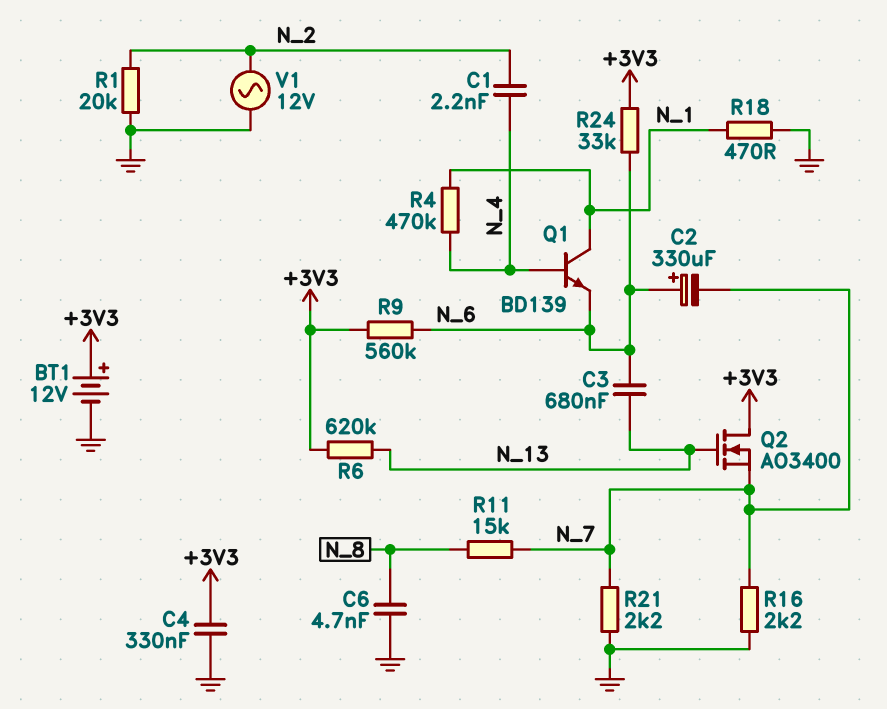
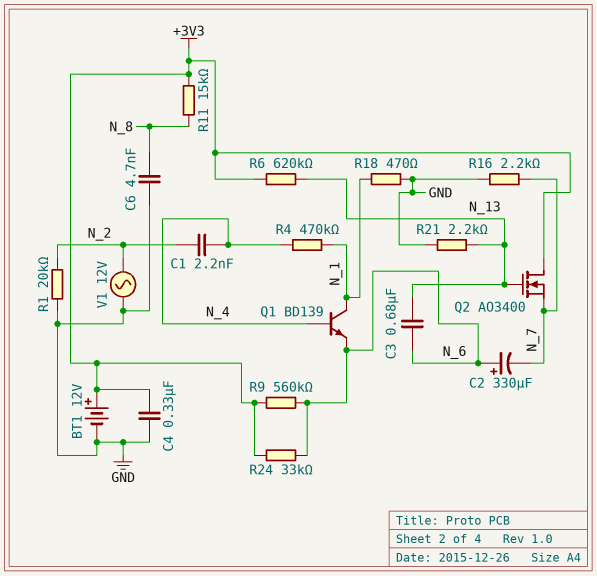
R11: 15k (N_7, N_8) -> 15k (+3V3, N_8)
R21: 2.2k (GND, N_7) -> 2.2k (GND, N_13)

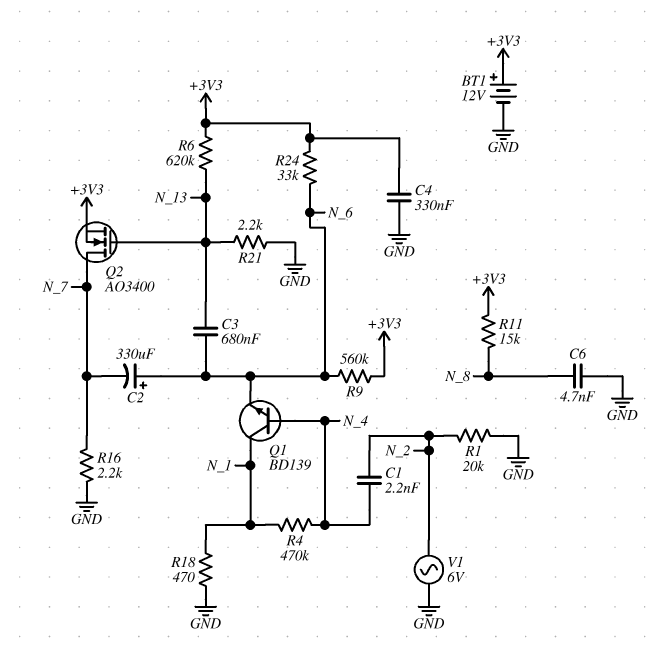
Q2: NMOS AO3400 (G N_13, D +3V3, S N_7) -> NMOS AO3400 (G N_13, D N_7, S +3V3)
V1: AC 12V (GND, N_2) -> AC 6V (GND, N_2)

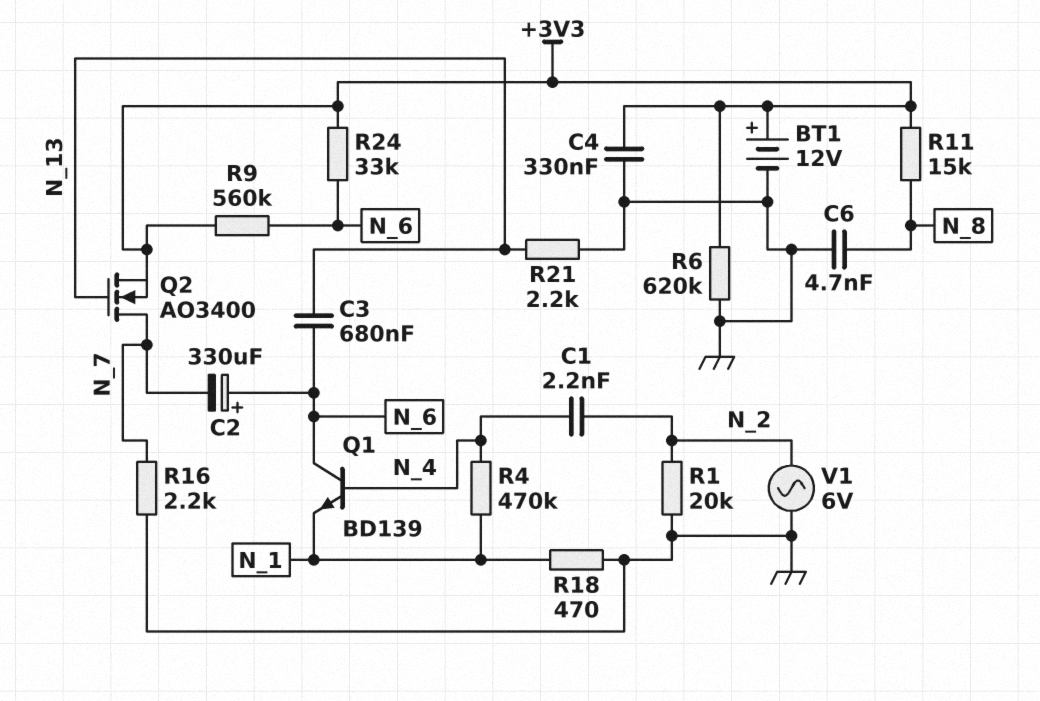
Q1: NPN BD139 (B N_4, C N_1, E N_6) -> NPN BD139 (B N_4, C N_6, E N_1)
R6: 620k (+3V3, N_13) -> 620k (+3V3, GND)

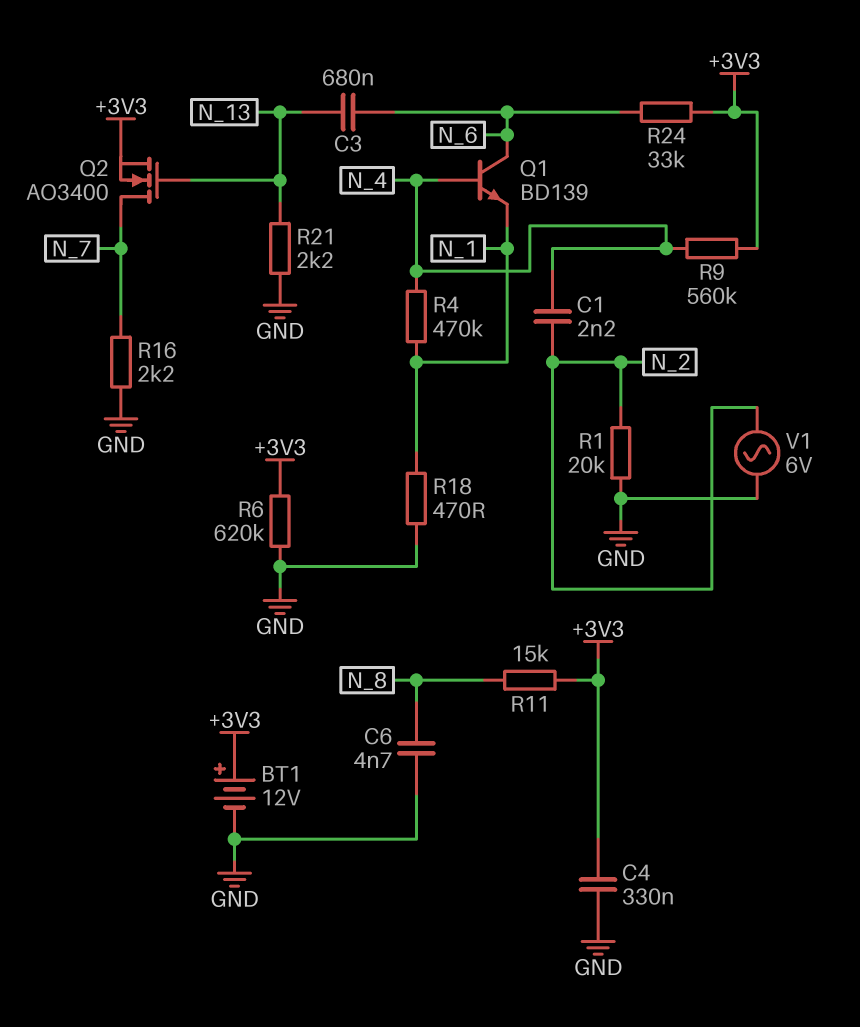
C2: 330uF (plus N_6, minus N_7) -> none
R9: 560k (+3V3, N_6) -> 560k (+3V3, N_4)

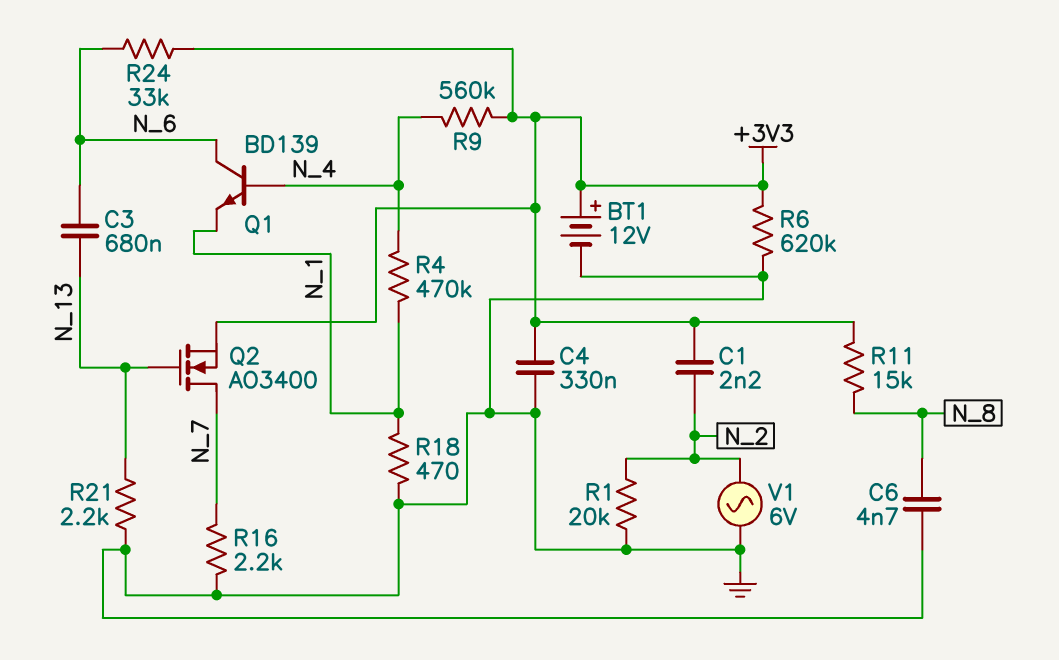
C1: 2.2nF (N_2, N_4) -> 2.2nF (+3V3, N_2)

